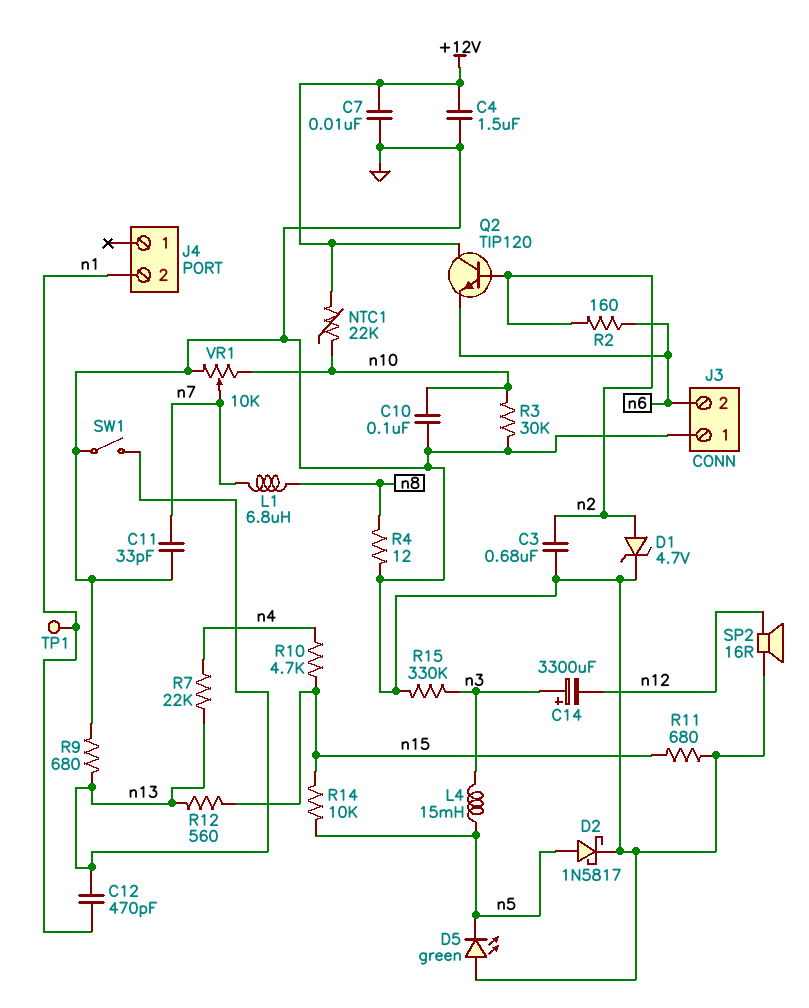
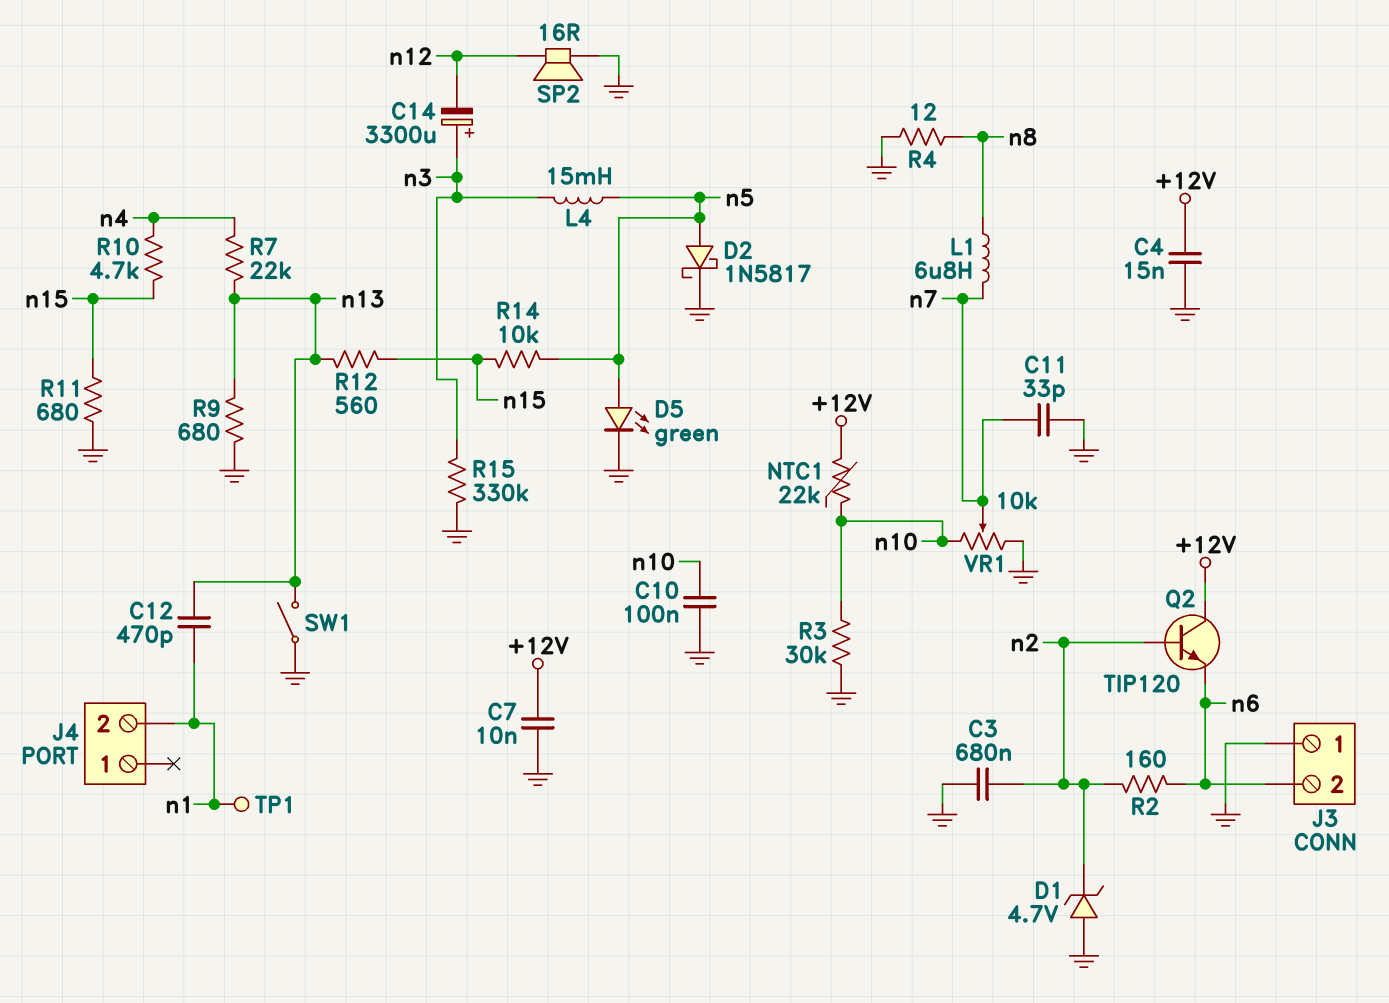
C4: 1.5uF (+12V, GND) -> 15nF (+12V, GND)
D1: zener 4.7V (A n2, K GND) -> zener 4.7V (A GND, K n2)
D5: LED green (A GND, K n5) -> LED green (A n5, K GND)

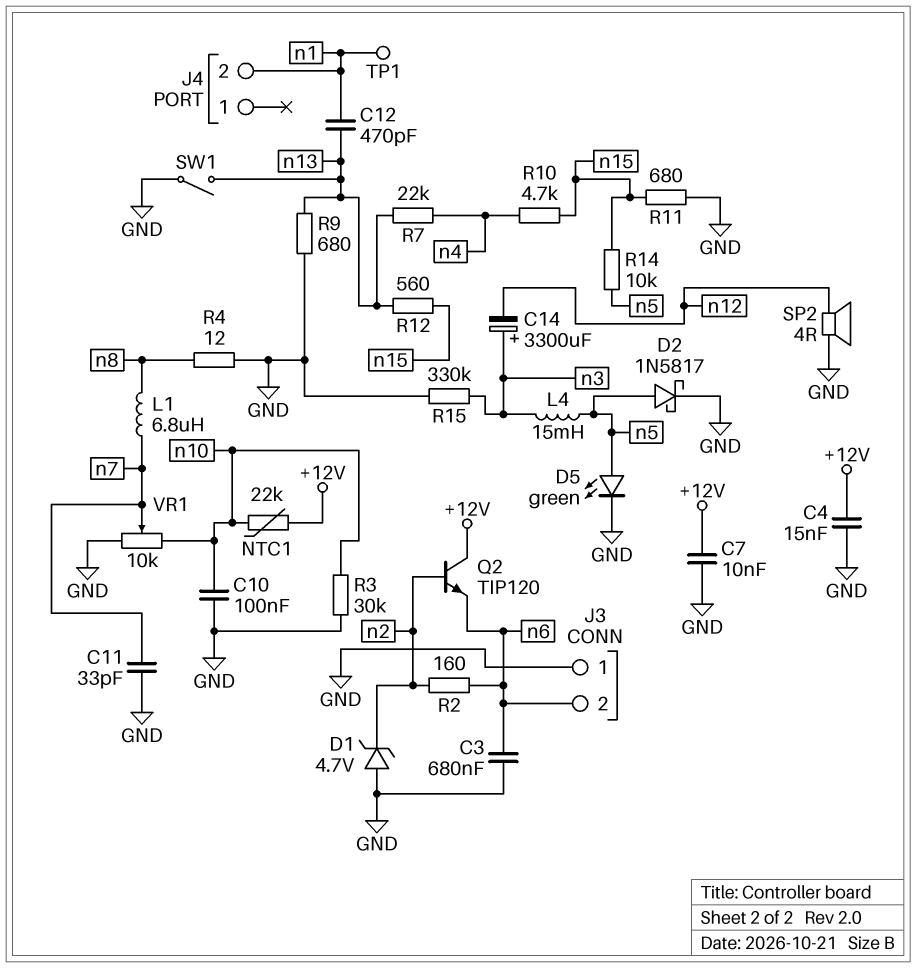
C3: 680nF (GND, n2) -> 680nF (GND, n6)
SP2: speaker 16R (GND, n12) -> speaker 4R (GND, n12)

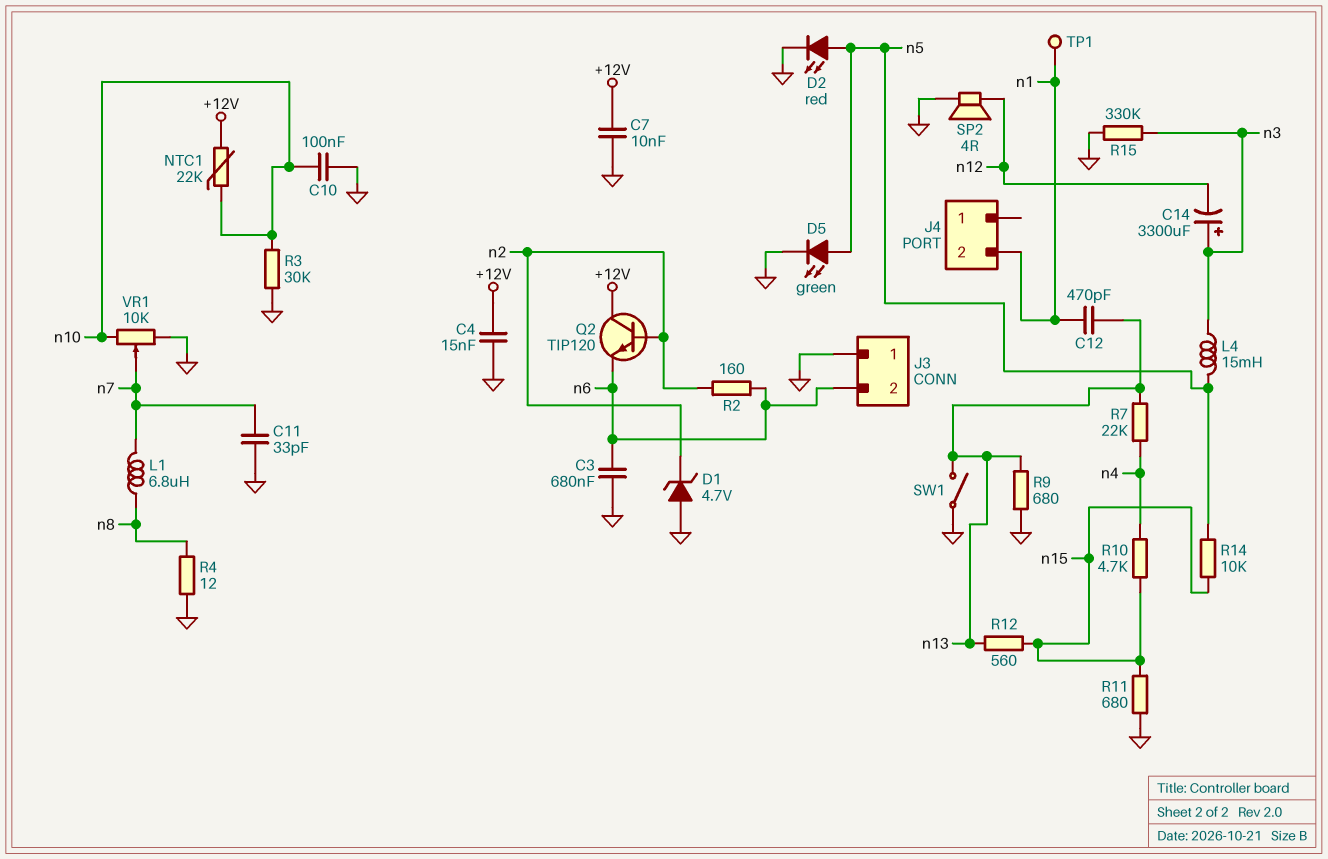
D2: schottky 1N5817 (A n5, K GND) -> LED red (A n5, K GND)

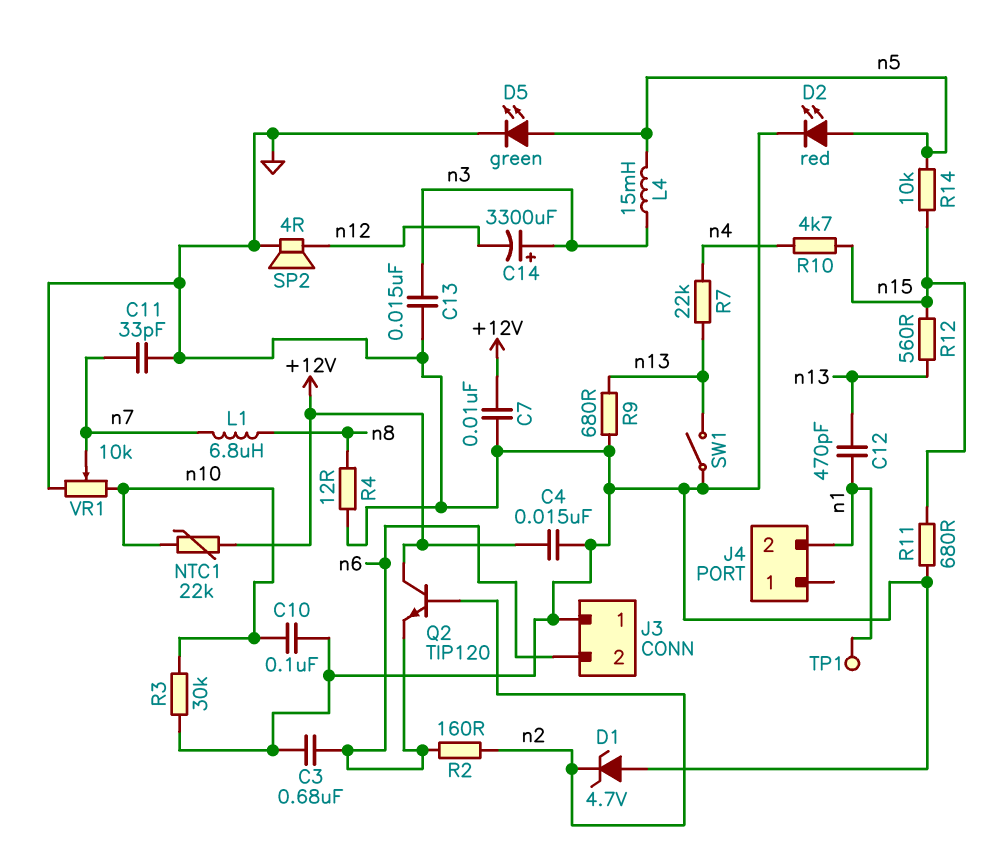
C13: none -> 15nF (GND, n3)
R15: 330k (GND, n3) -> none

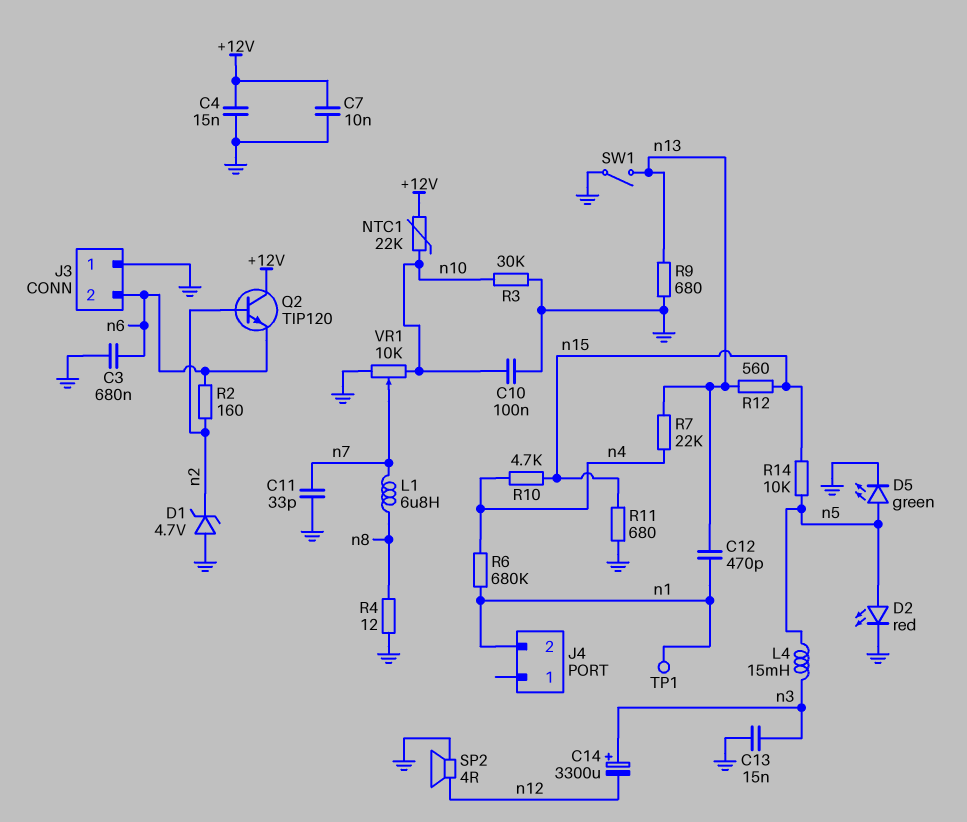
R6: none -> 680k (n1, n4)

